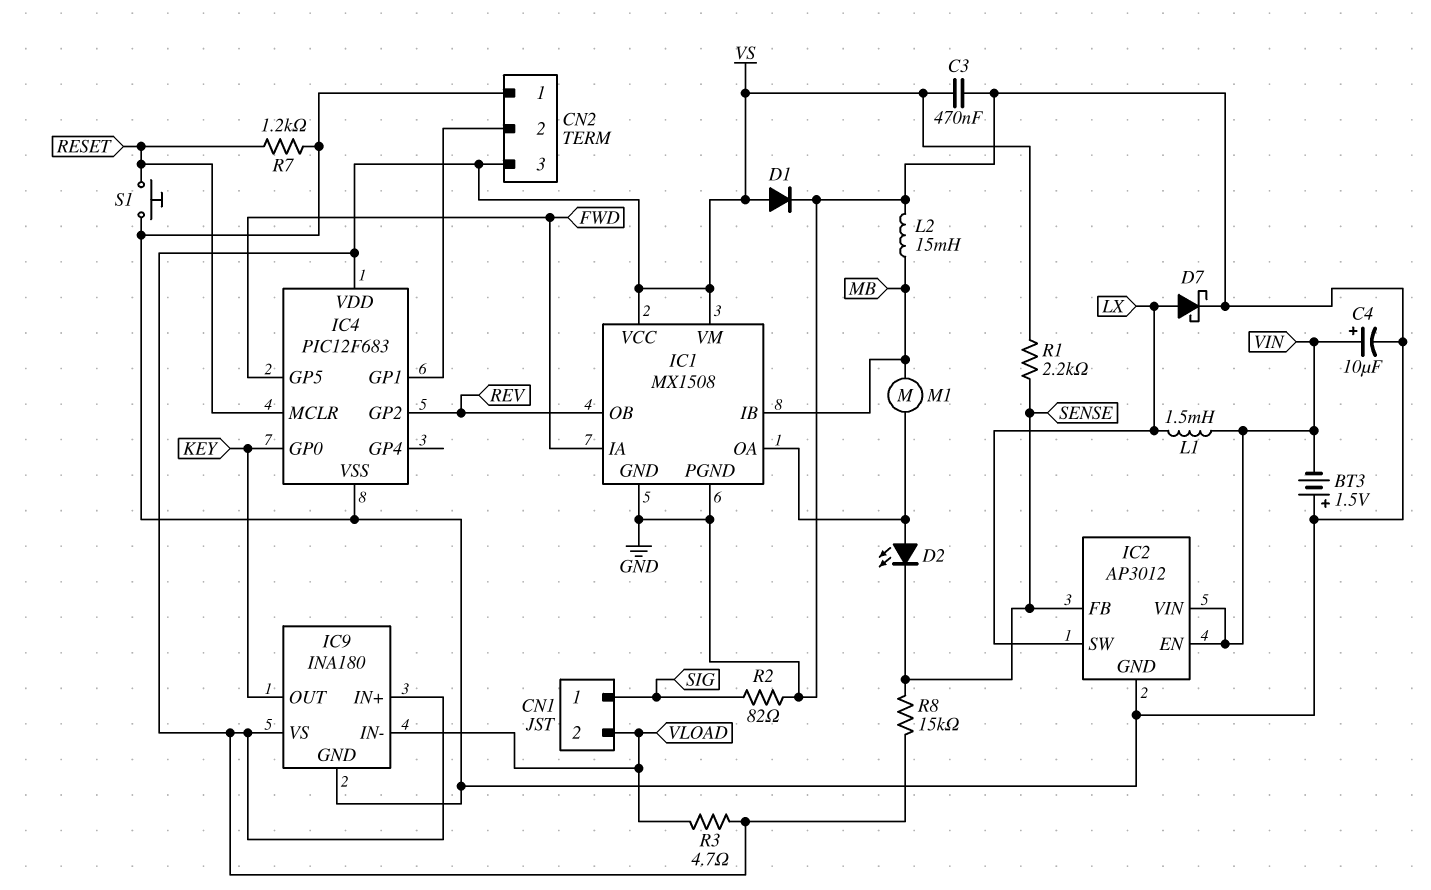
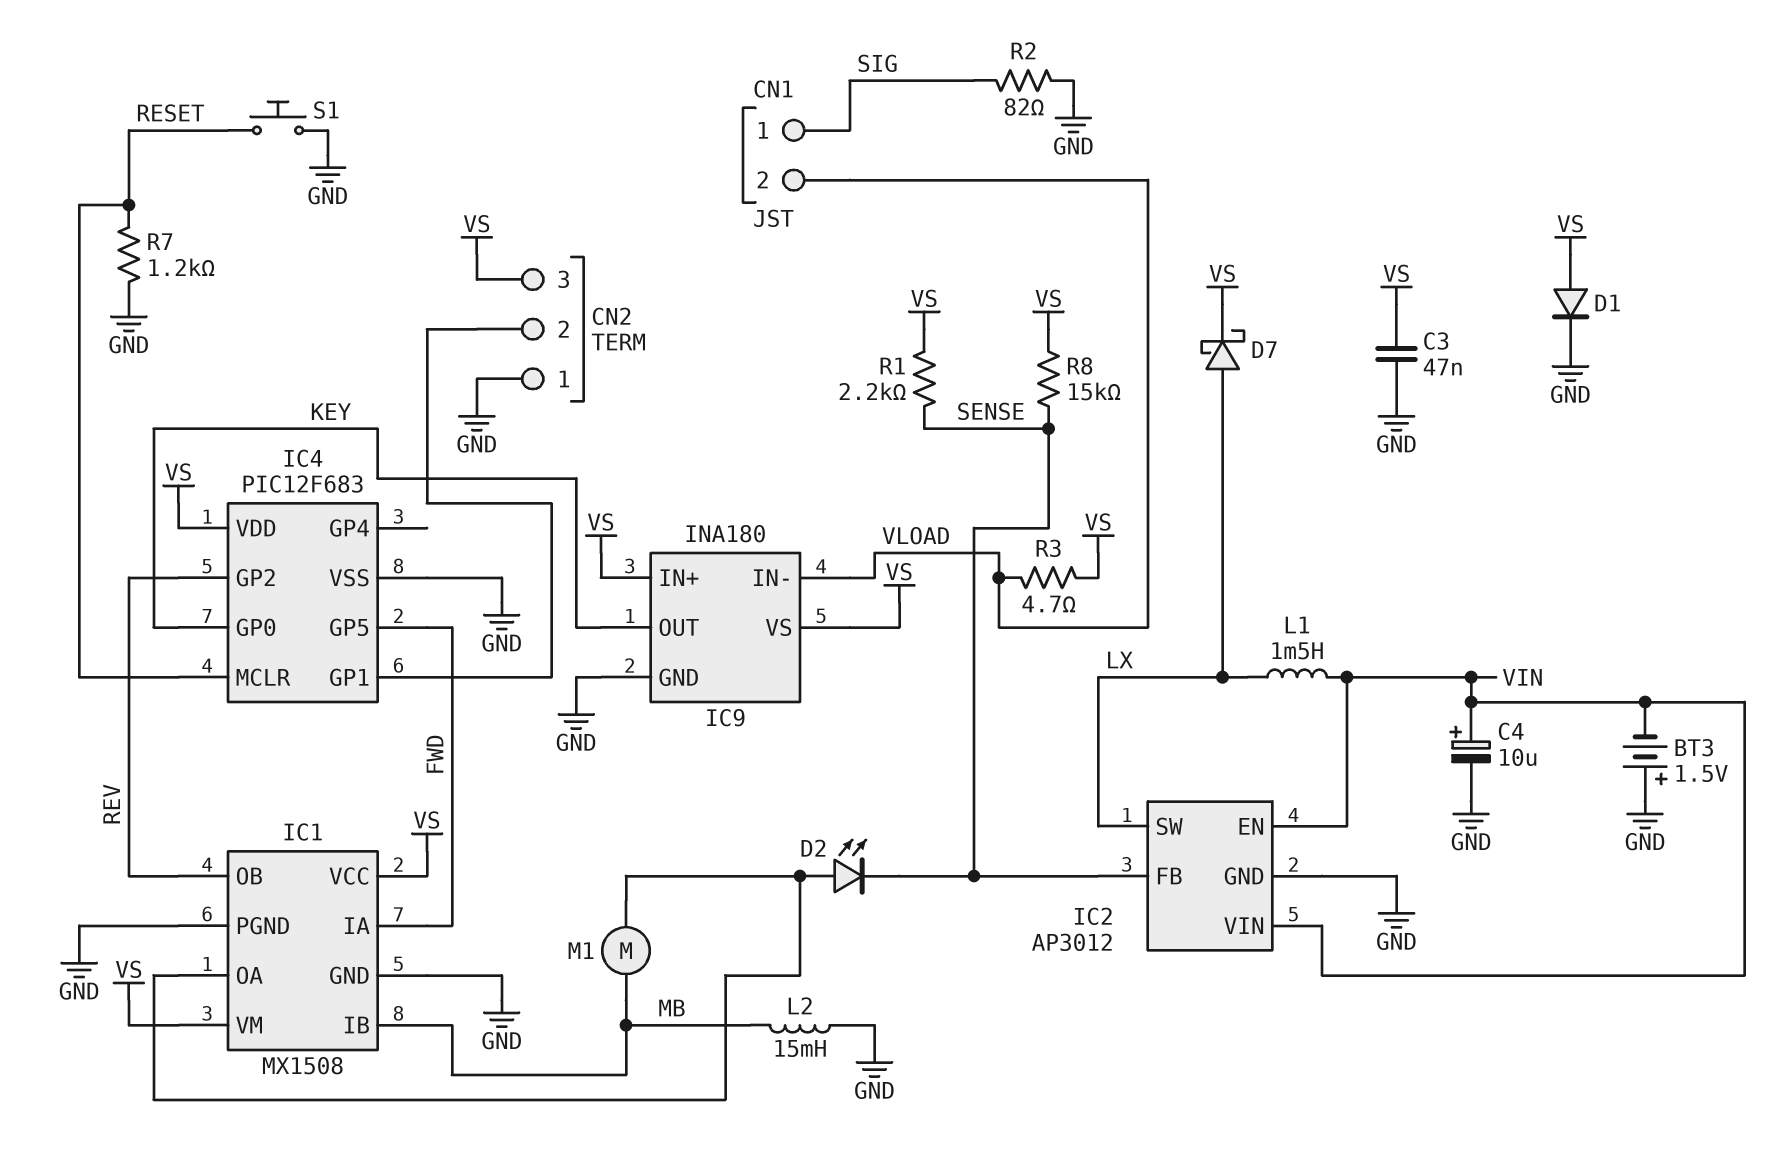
C3: 470nF (GND, VS) -> 47nF (GND, VS)
D7: schottky (A LX, K GND) -> schottky (A LX, K VS)

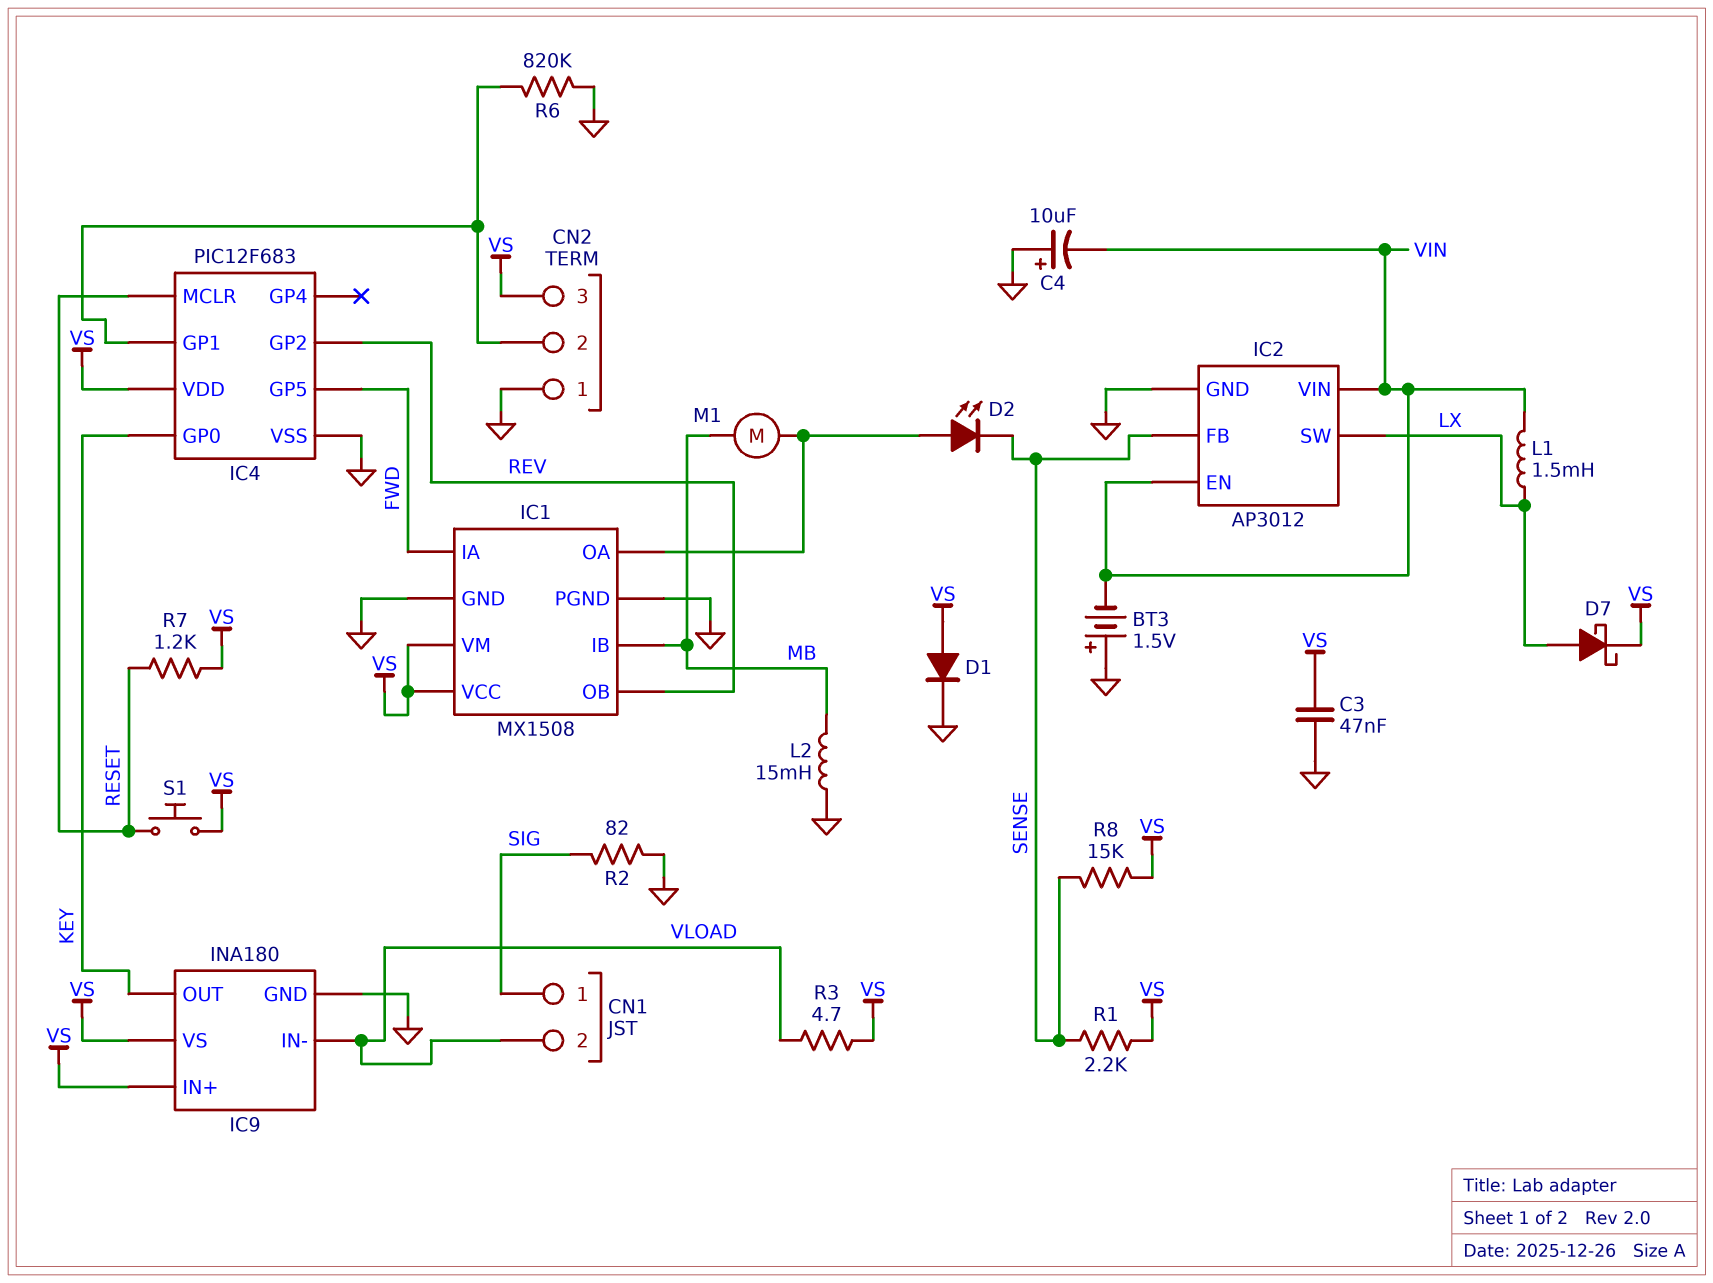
C4: 10uF (plus VIN, minus GND) -> 10uF (plus GND, minus VIN)
R6: none -> 820k (CN2/2, GND)
R7: 1.2k (GND, RESET) -> 1.2k (RESET, VS)
S1: button (GND, RESET) -> button (RESET, VS)

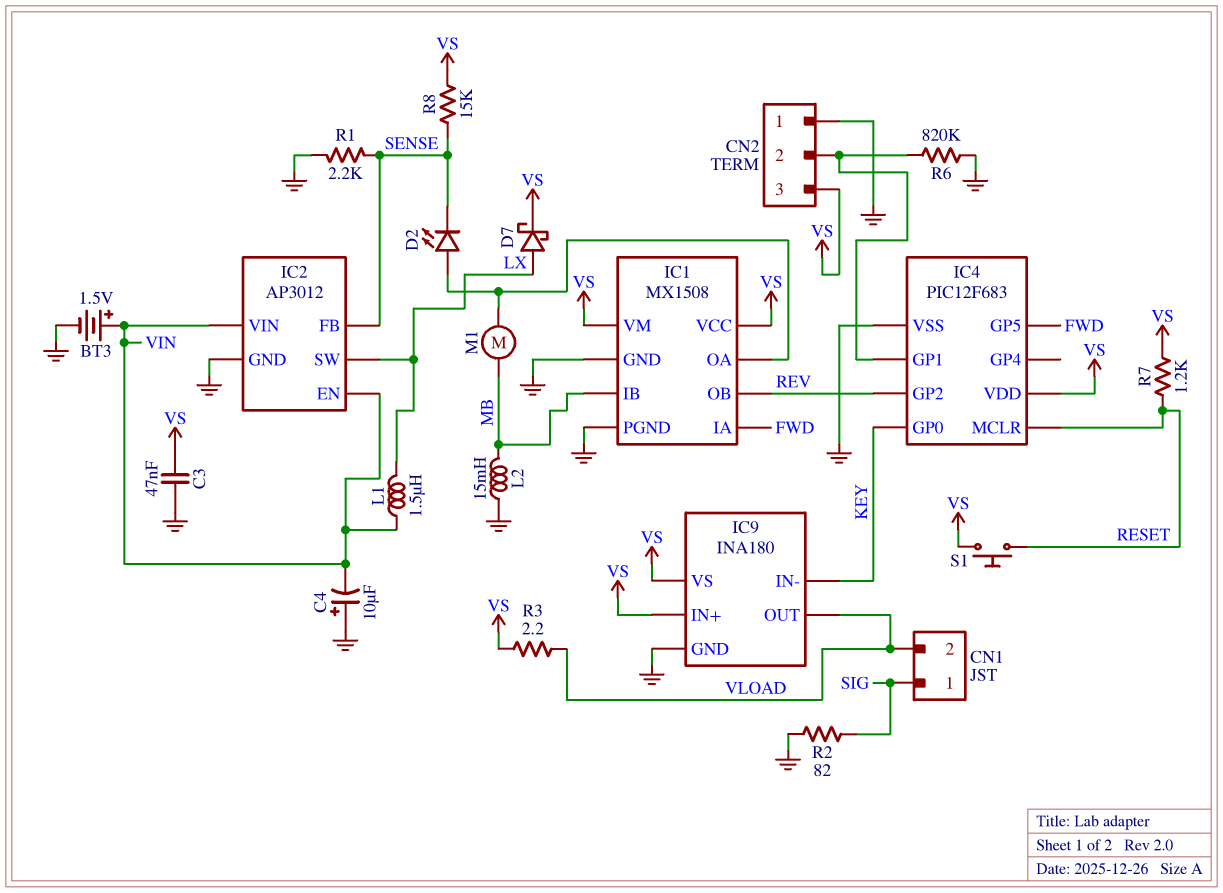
BT3: 1.5V (plus GND, minus VIN) -> 1.5V (plus VIN, minus GND)
D1: diode (A VS, K GND) -> none
IC9 pin IN-: VLOAD -> KEY
IC9 pin OUT: KEY -> VLOAD
L1: 1.5mH (LX, VIN) -> 1.5uH (LX, VIN)
R1: 2.2k (SENSE, VS) -> 2.2k (GND, SENSE)
R3: 4.7 (VLOAD, VS) -> 2.2 (VLOAD, VS)

